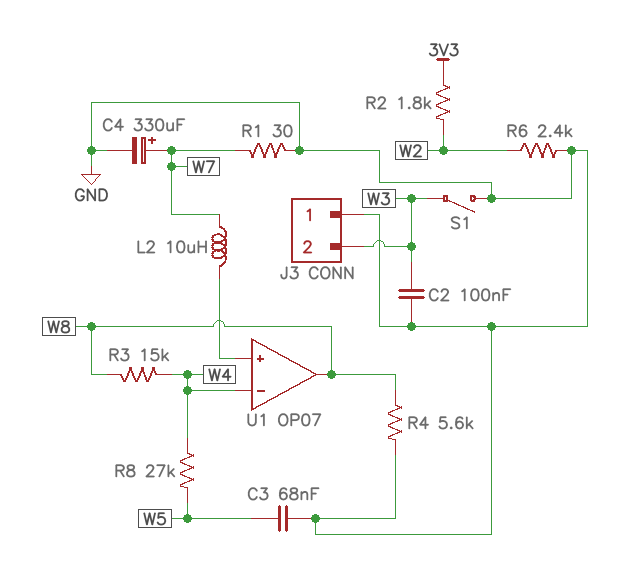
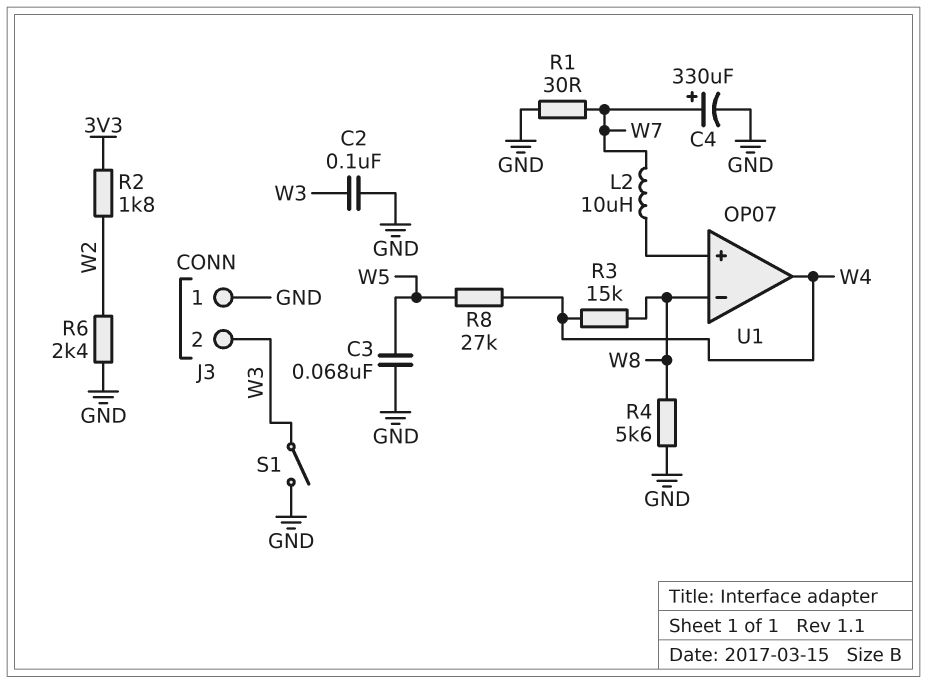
U1 pin in-: W4 -> W8
U1 pin out: W8 -> W4

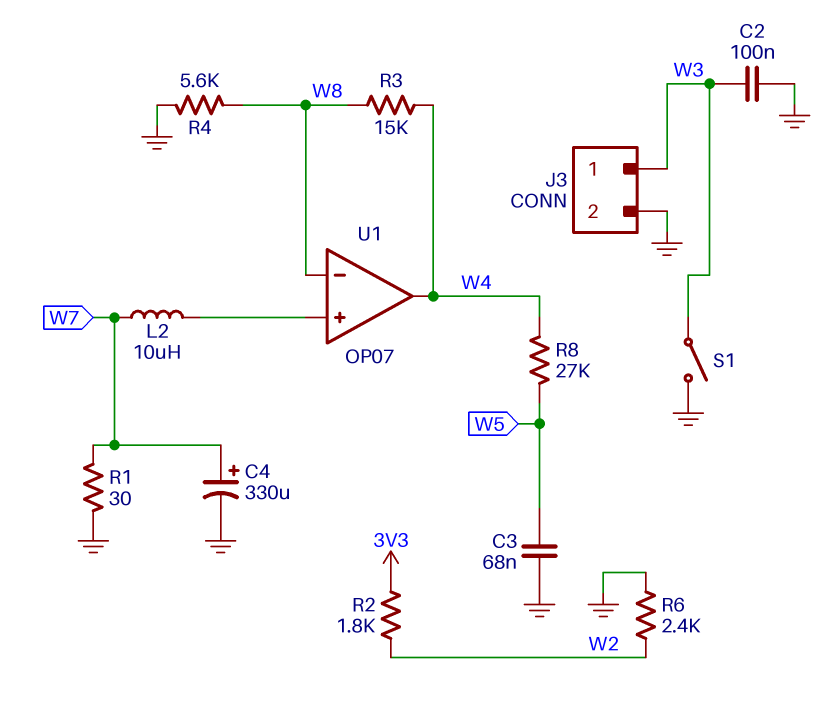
J3 pin 1: GND -> W3
J3 pin 2: W3 -> GND

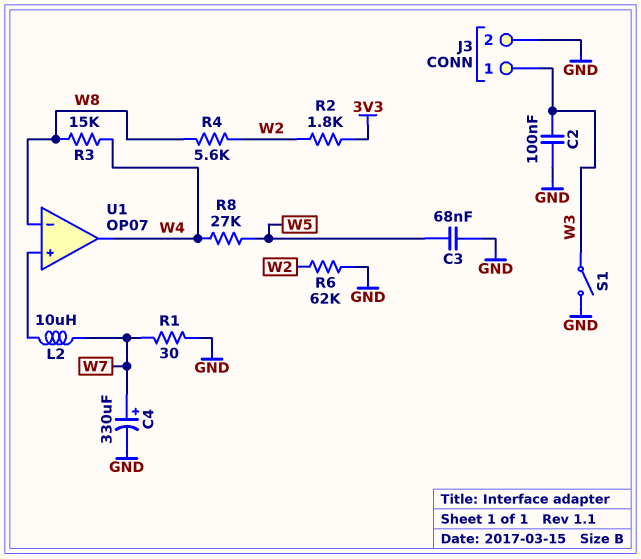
R4: 5.6k (GND, W8) -> 5.6k (W2, W8)
R6: 2.4k (GND, W2) -> 62k (GND, W2)

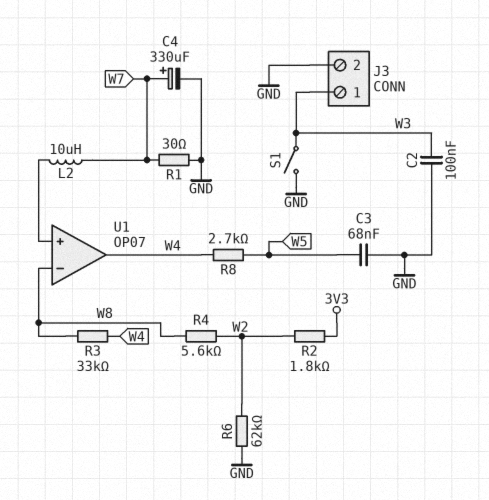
R3: 15k (W4, W8) -> 33k (W4, W8)
R8: 27k (W4, W5) -> 2.7k (W4, W5)

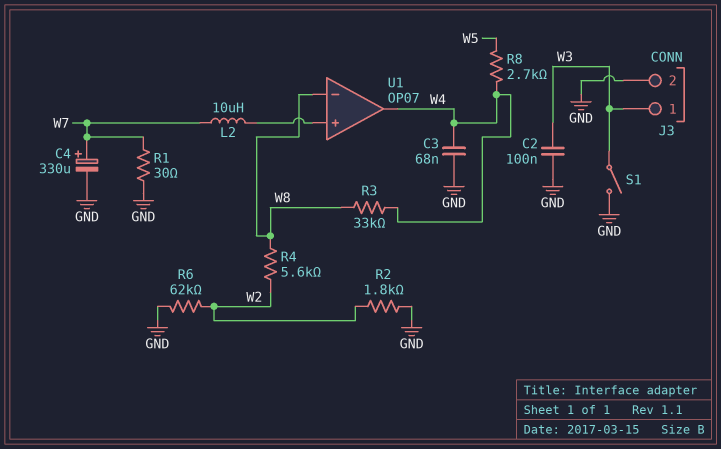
C3: 68nF (GND, W5) -> 68nF (GND, W4)
R2: 1.8k (3V3, W2) -> 1.8k (GND, W2)

